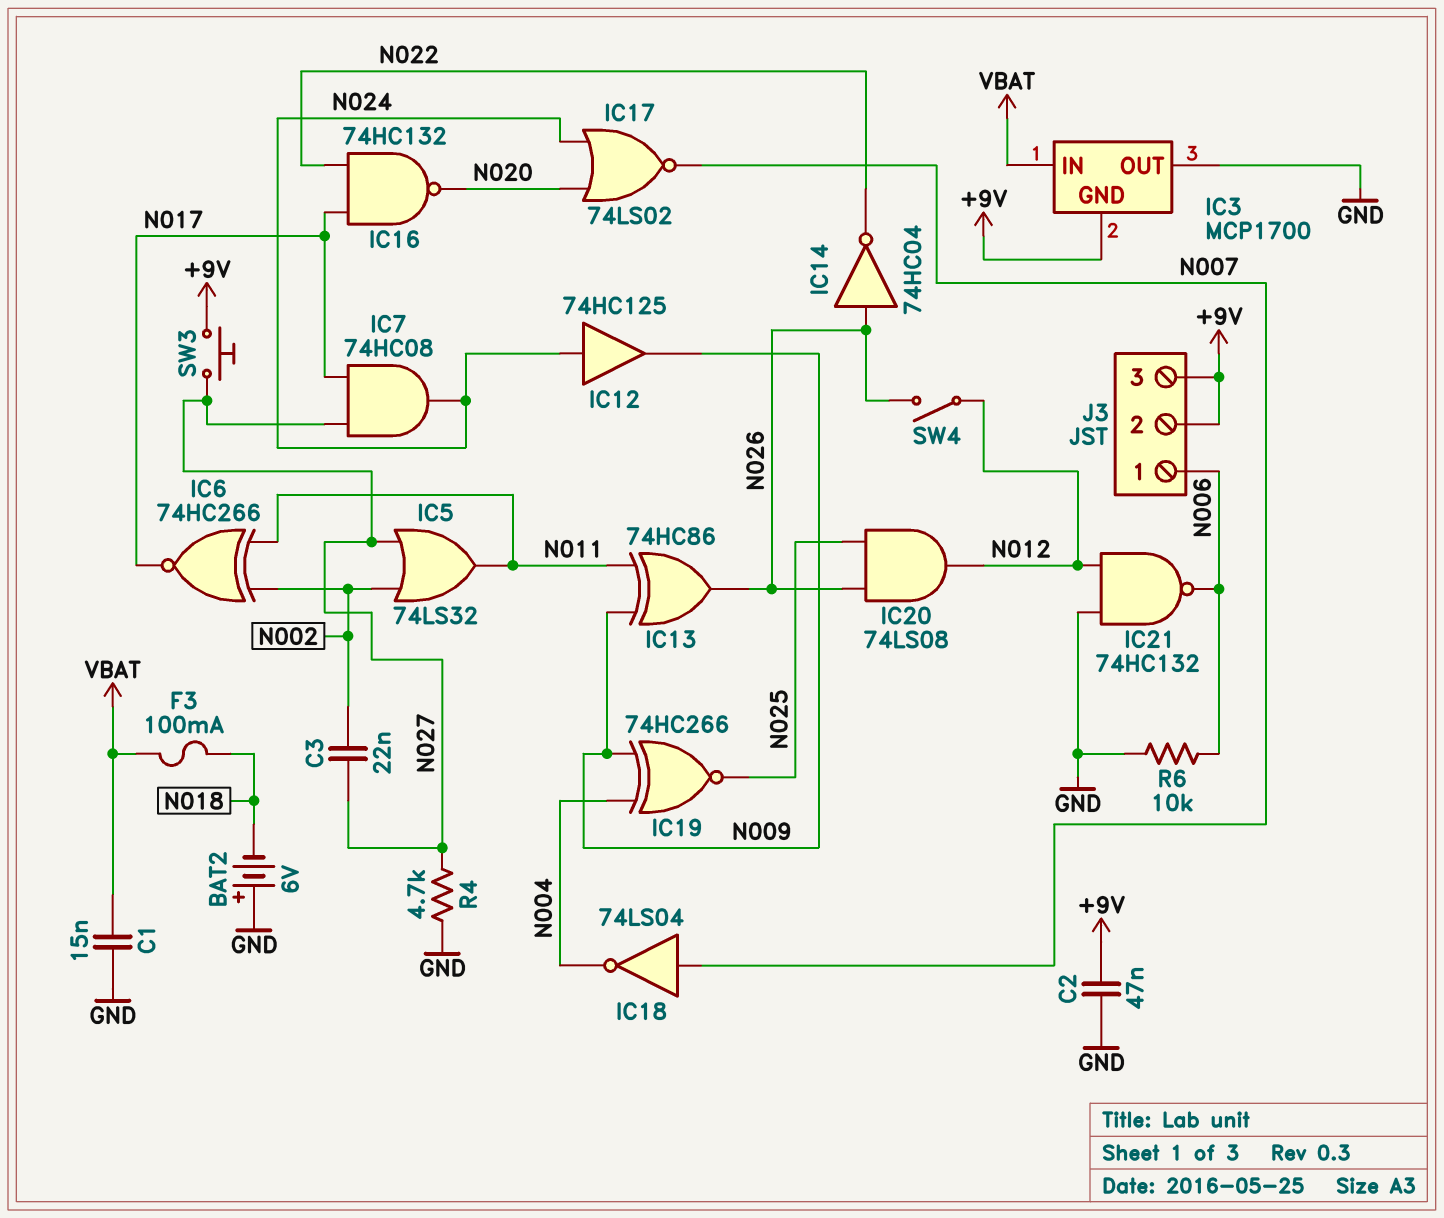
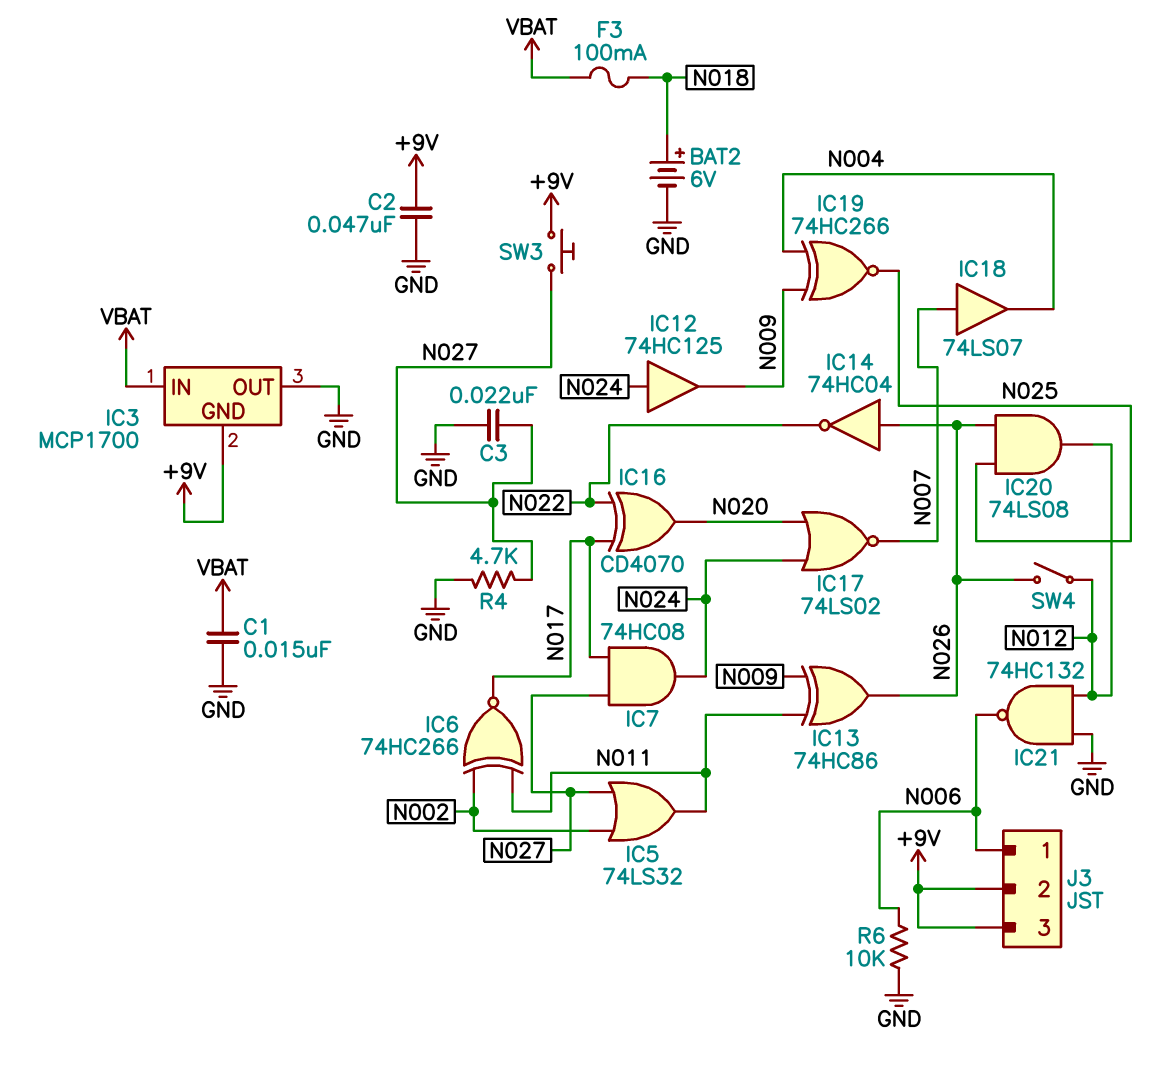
BAT2: 6V (plus GND, minus N018) -> 6V (plus N018, minus GND)
C3: 22nF (N002, N027) -> 22nF (GND, N027)
IC16: NAND 74HC132 (in N017, in N022, out N020) -> XOR CD4070 (in N017, in N022, out N020)
IC18: NOT 74LS04 (in N007, out N004) -> buffer 74LS07 (in N007, out N004)

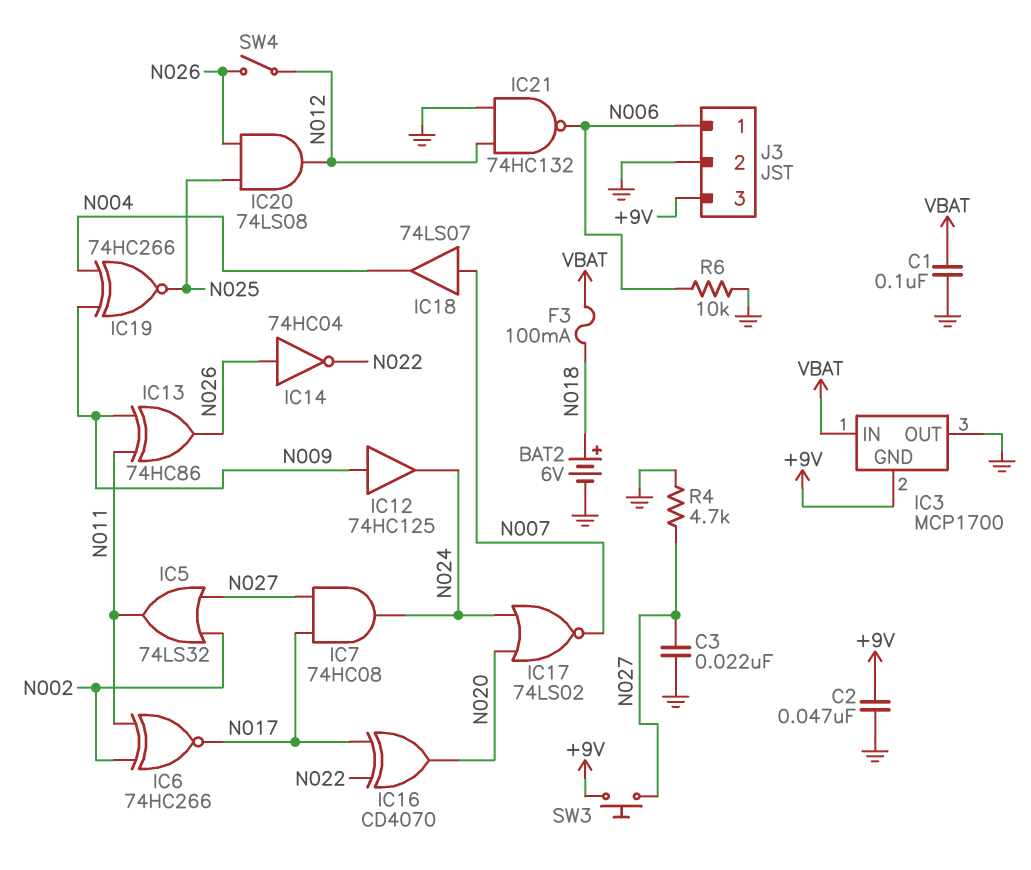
C1: 15nF (GND, VBAT) -> 100nF (GND, VBAT)
IC12: buffer 74HC125 (in N024, out N009) -> buffer 74HC125 (in N009, out N024)
J3 pin 2: +9V -> GND

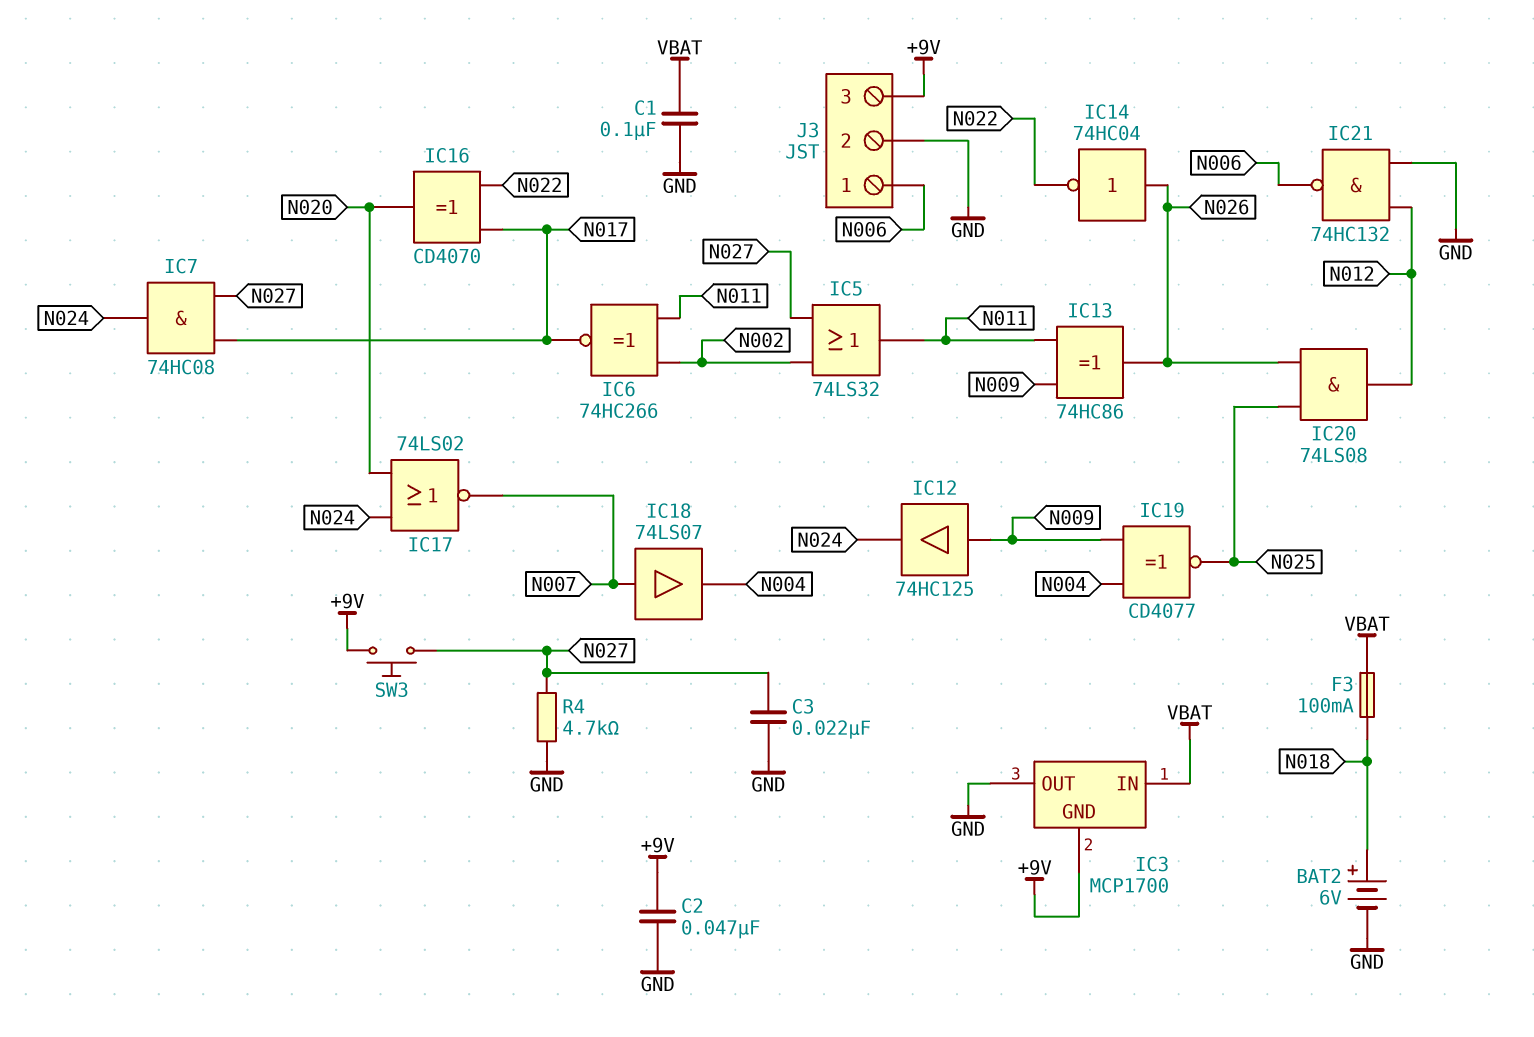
IC19: XNOR 74HC266 (in N004, in N009, out N025) -> XNOR CD4077 (in N004, in N009, out N025)
R6: 10k (GND, N006) -> none
SW4: switch (N012, N026) -> none

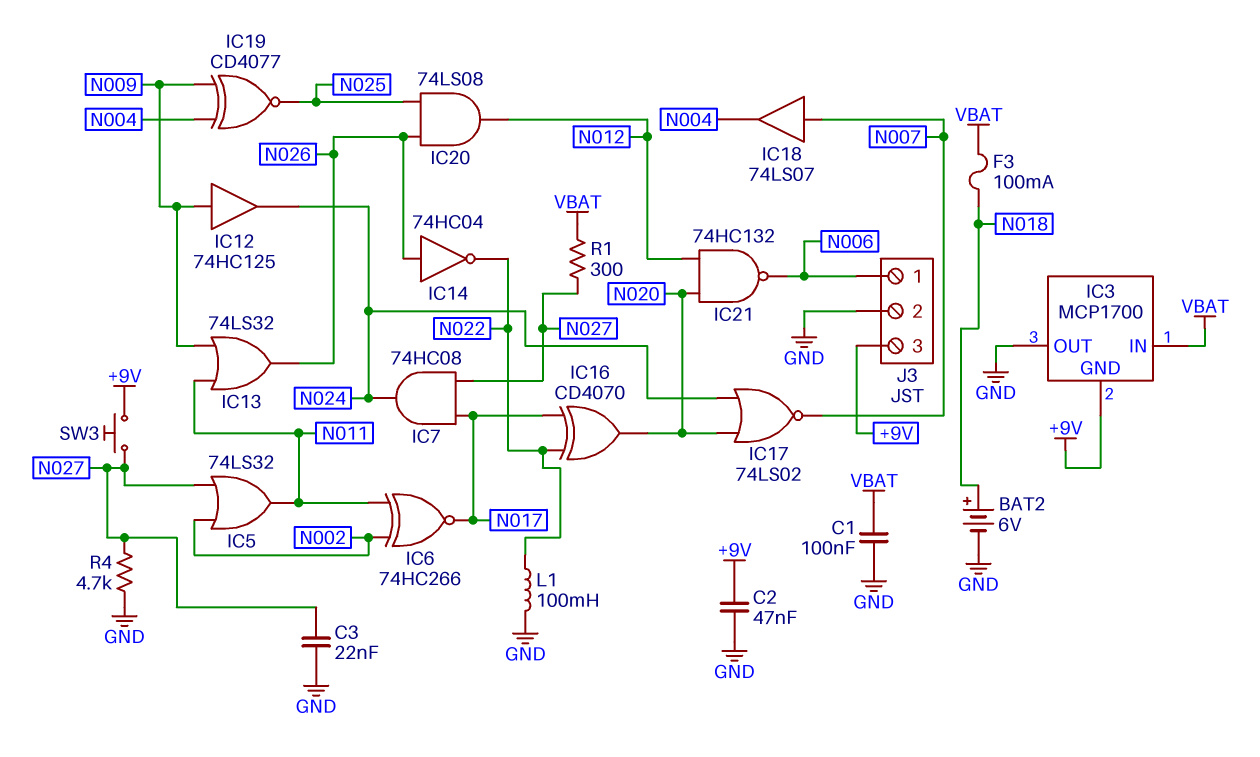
IC13: XOR 74HC86 (in N009, in N011, out N026) -> OR 74LS32 (in N009, in N011, out N026)
IC21: NAND 74HC132 (in GND, in N012, out N006) -> NAND 74HC132 (in N012, in N020, out N006)
L1: none -> 100mH (GND, N022)
R1: none -> 300 (N027, VBAT)

